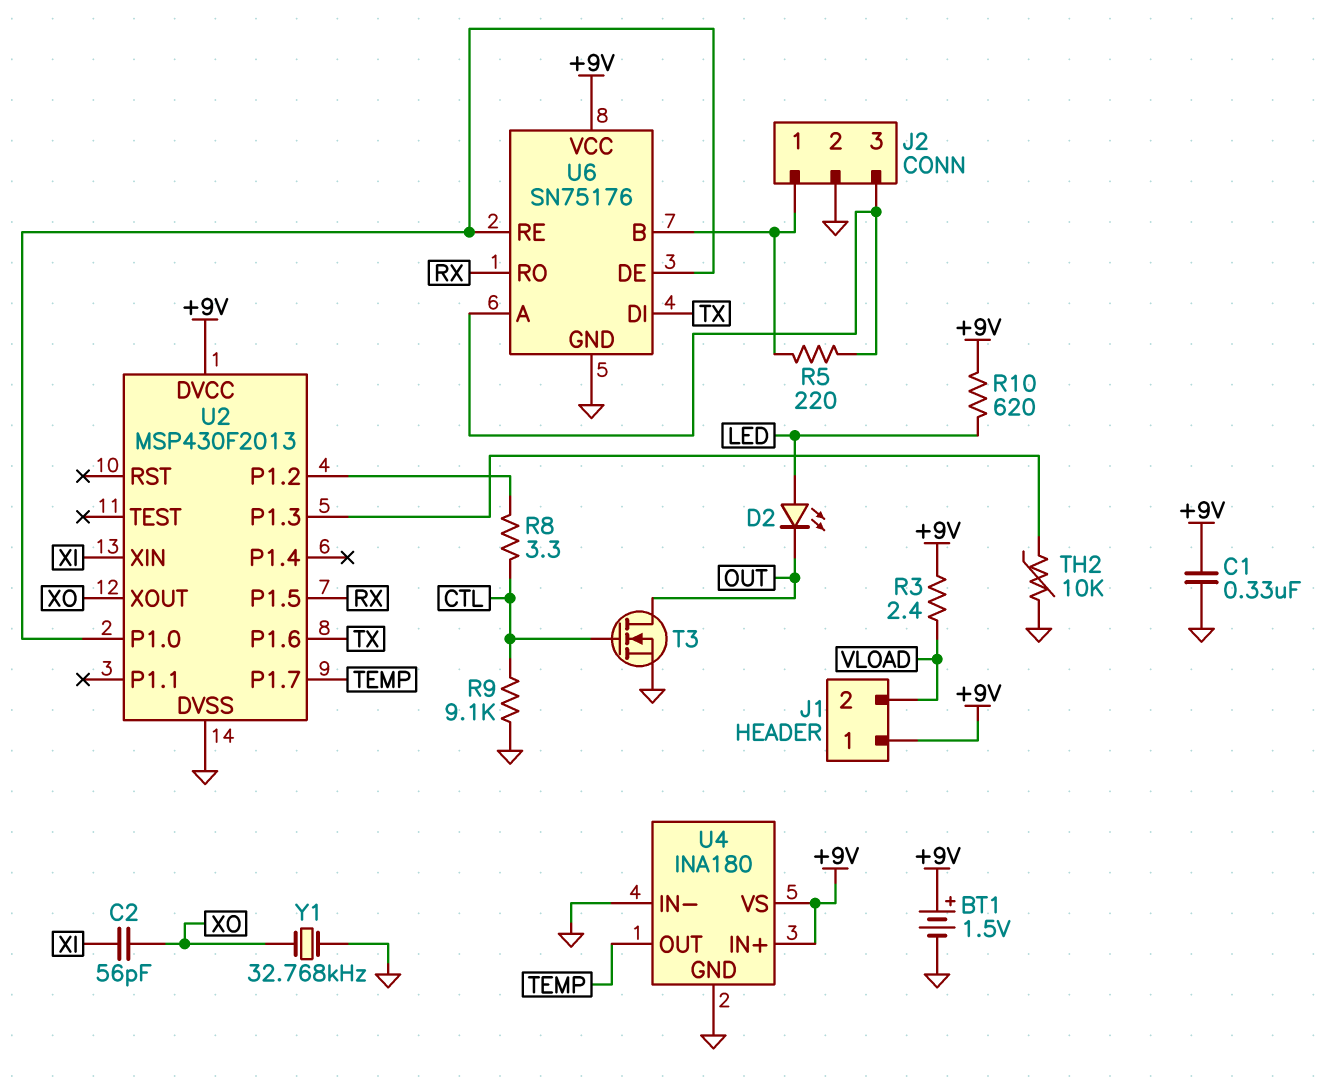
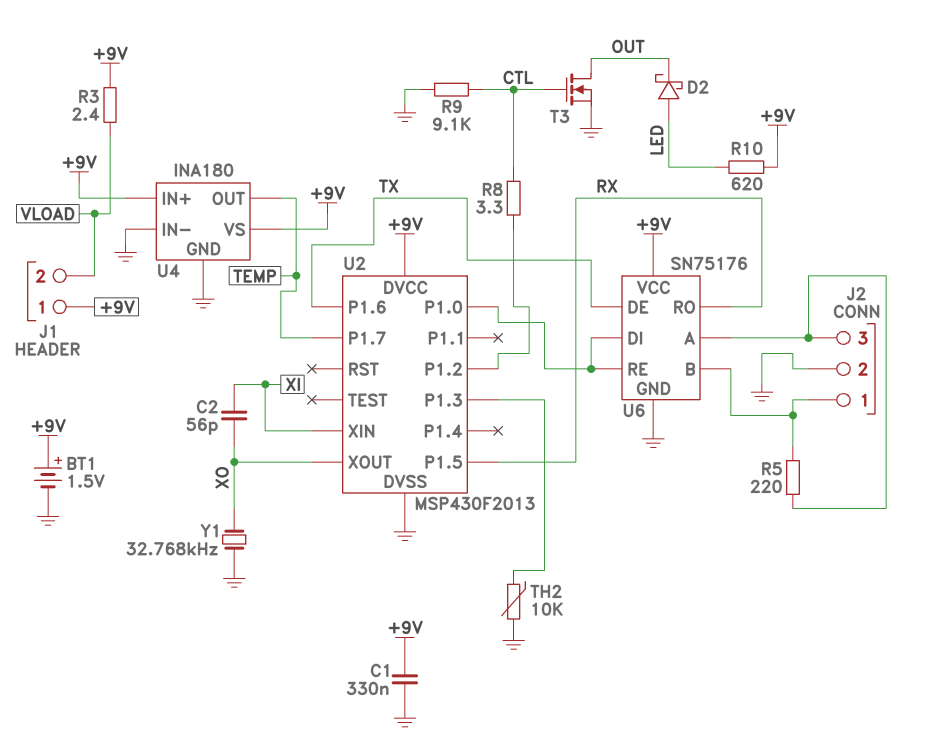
D2: LED (A LED, K OUT) -> schottky (A LED, K OUT)
U6 pin DE: U2/P1.0 -> TX
U6 pin DI: TX -> U2/P1.0

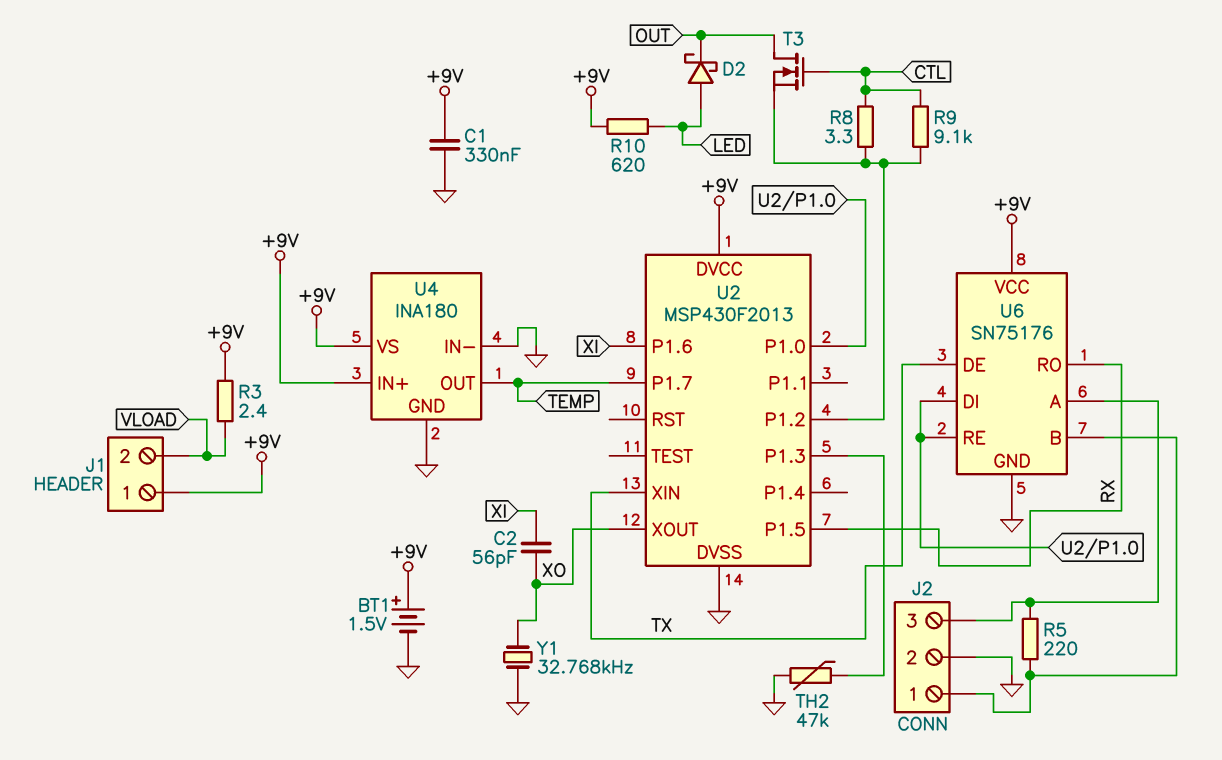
R9: 9.1k (CTL, GND) -> 9.1k (CTL, U2/P1.2)
T3: NMOS (G CTL, D OUT, S GND) -> NMOS (G CTL, D OUT, S U2/P1.2)
TH2: 10k (GND, U2/P1.3) -> 47k (GND, U2/P1.3)
U2 pin P1.6: TX -> XI
U2 pin XIN: XI -> TX

